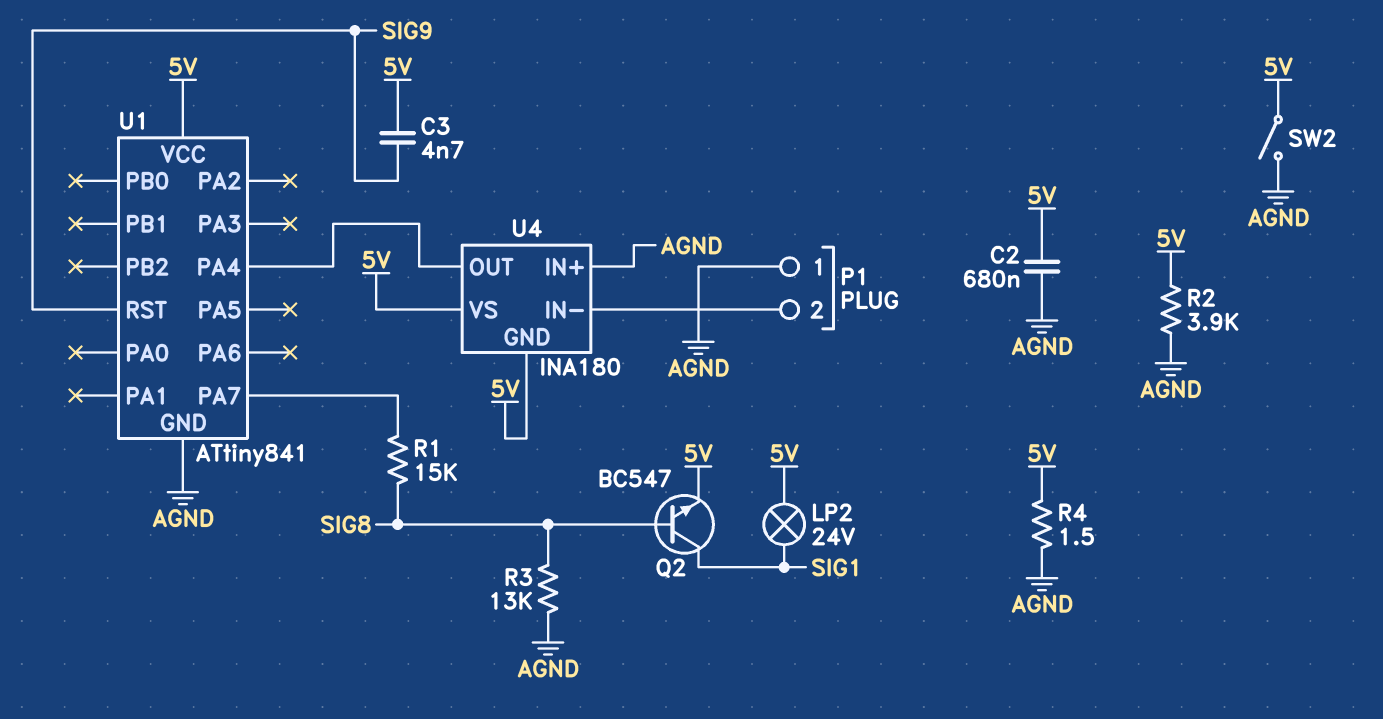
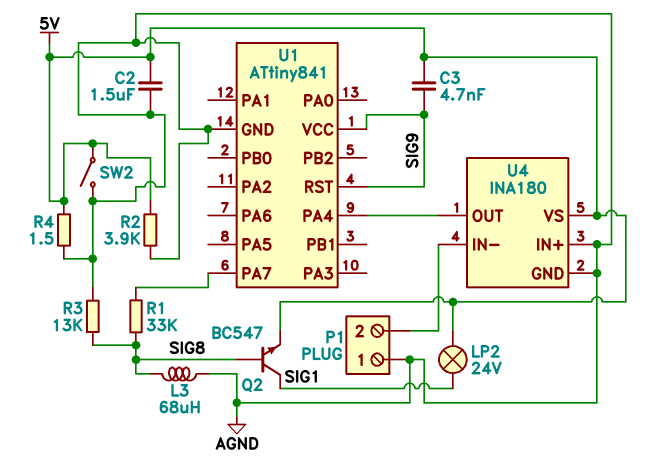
C2: 680nF (5V, AGND) -> 1.5uF (5V, AGND)
L3: none -> 68uH (AGND, SIG8)
R1: 15k (SIG8, U1/PA7) -> 33k (SIG8, U1/PA7)
U1 pin VCC: 5V -> SIG9
U4 pin GND: 5V -> AGND

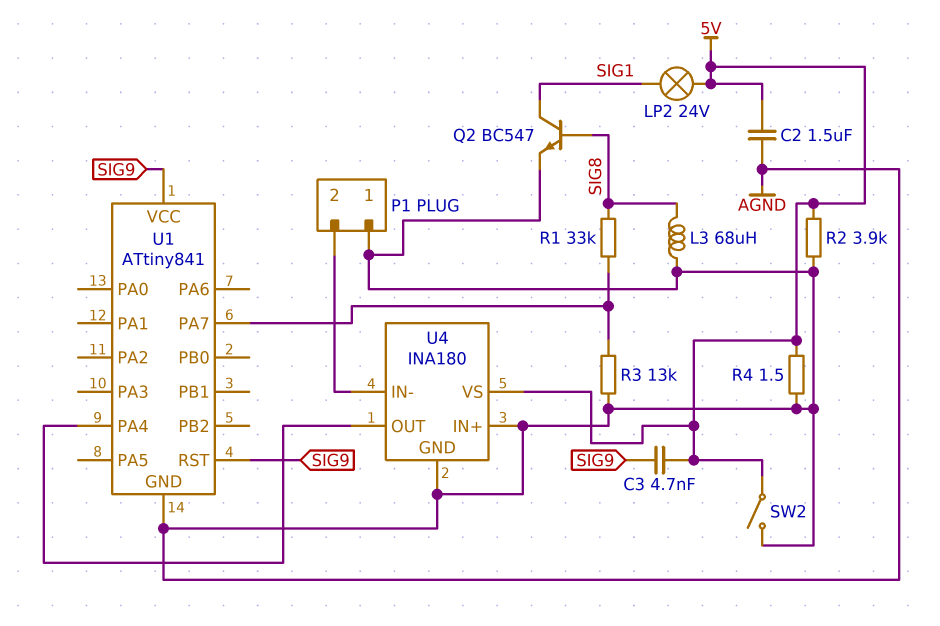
Q2: NPN BC547 (B SIG8, C SIG1, E 5V) -> NPN BC547 (B SIG8, C SIG1, E AGND)
R3: 13k (AGND, SIG8) -> 13k (AGND, U1/PA7)

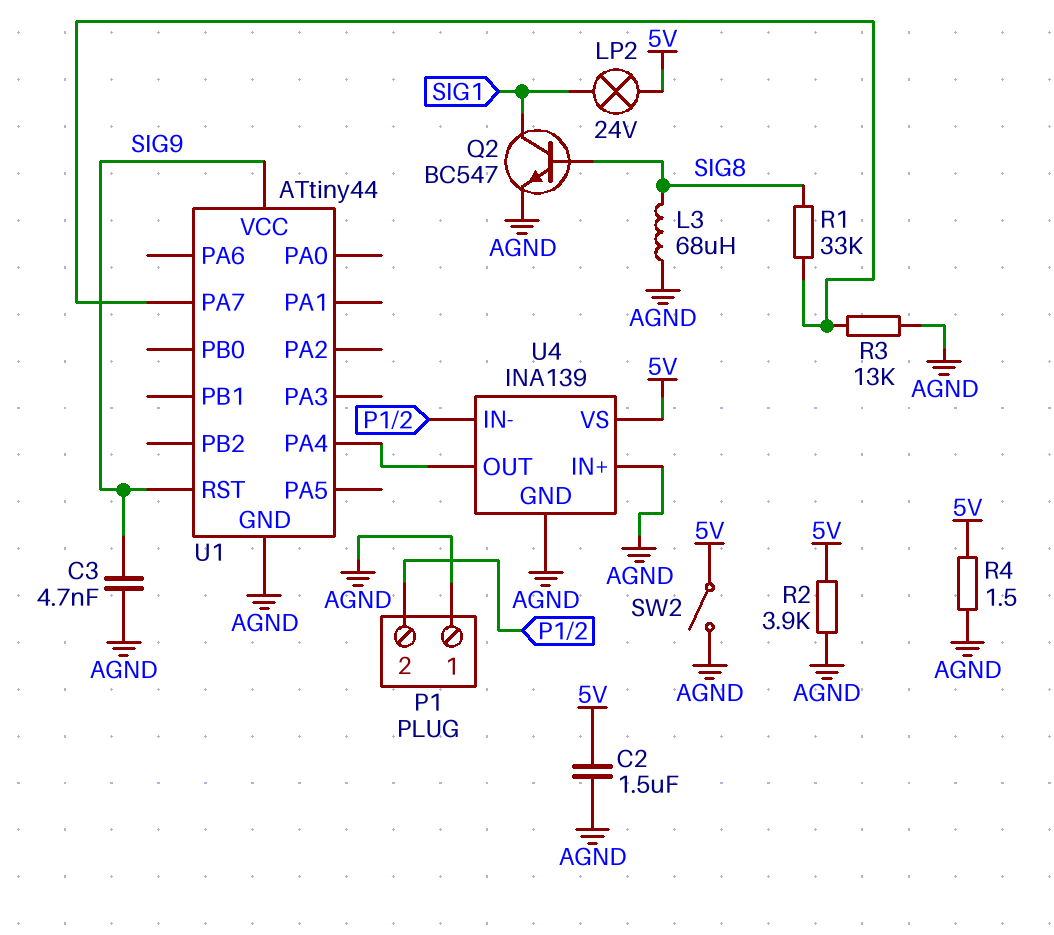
C3: 4.7nF (5V, SIG9) -> 4.7nF (AGND, SIG9)
U1: ATtiny841 -> ATtiny44
U4: INA180 -> INA139

